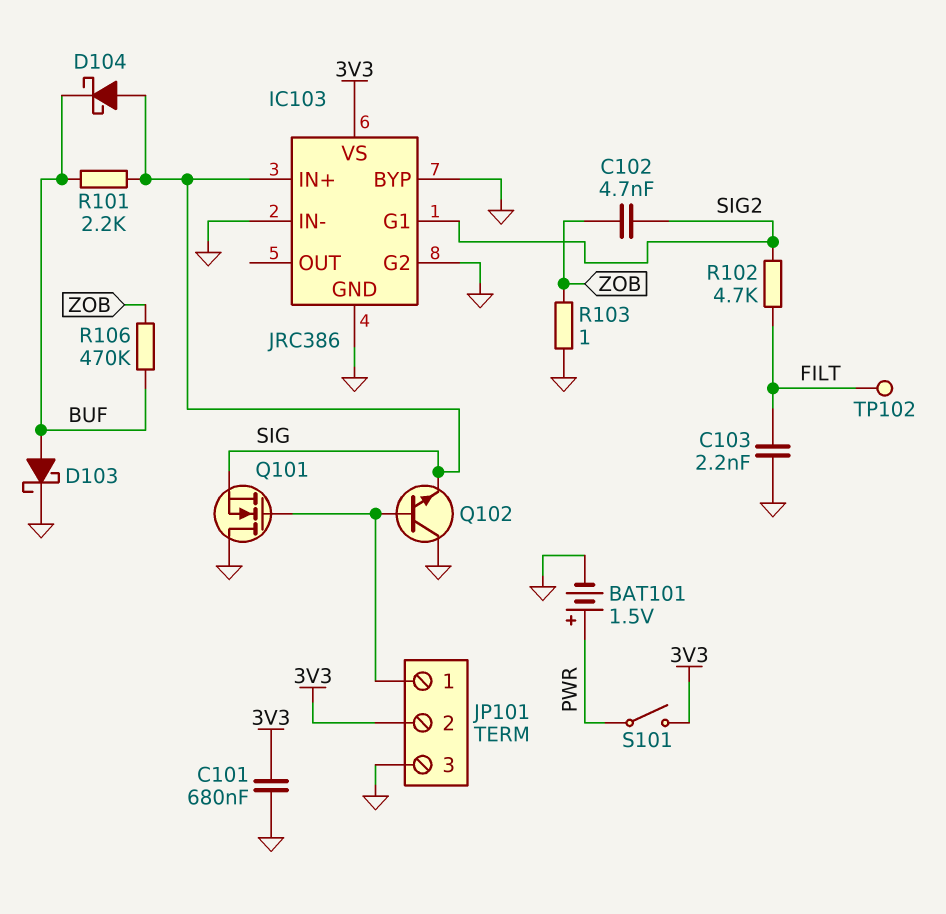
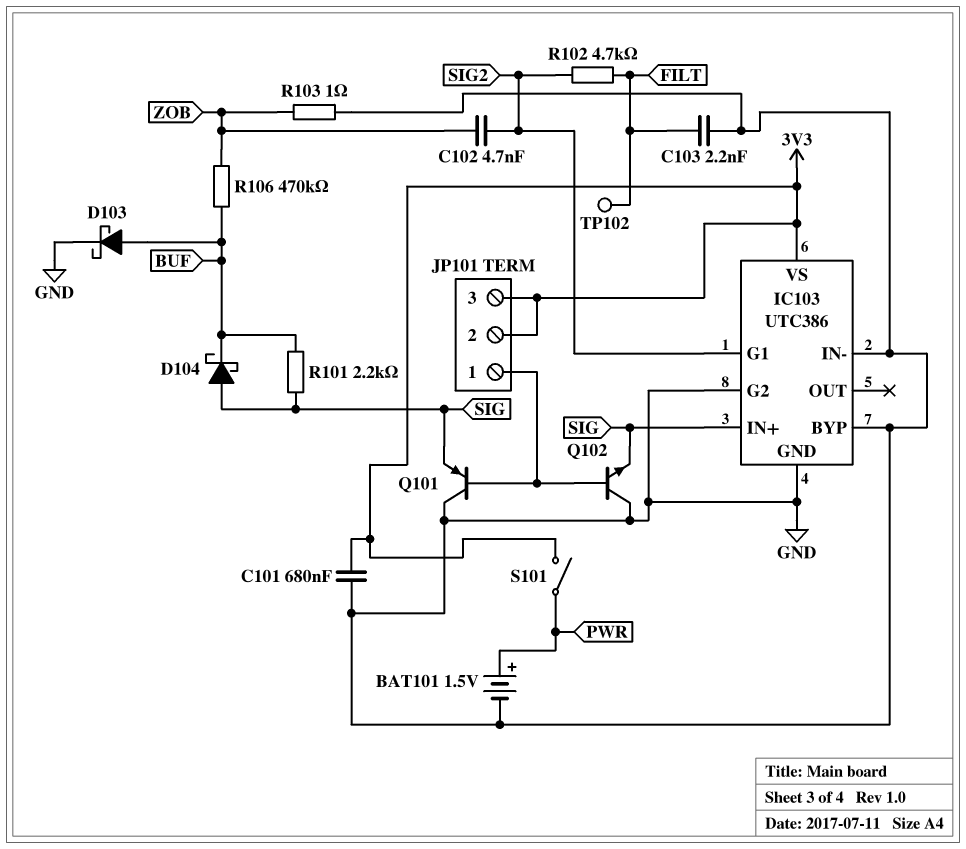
IC103: JRC386 -> UTC386
JP101 pin 3: GND -> 3V3
Q101: NMOS (G JP101/1, D GND, S SIG) -> PNP (B JP101/1, C GND, E SIG)

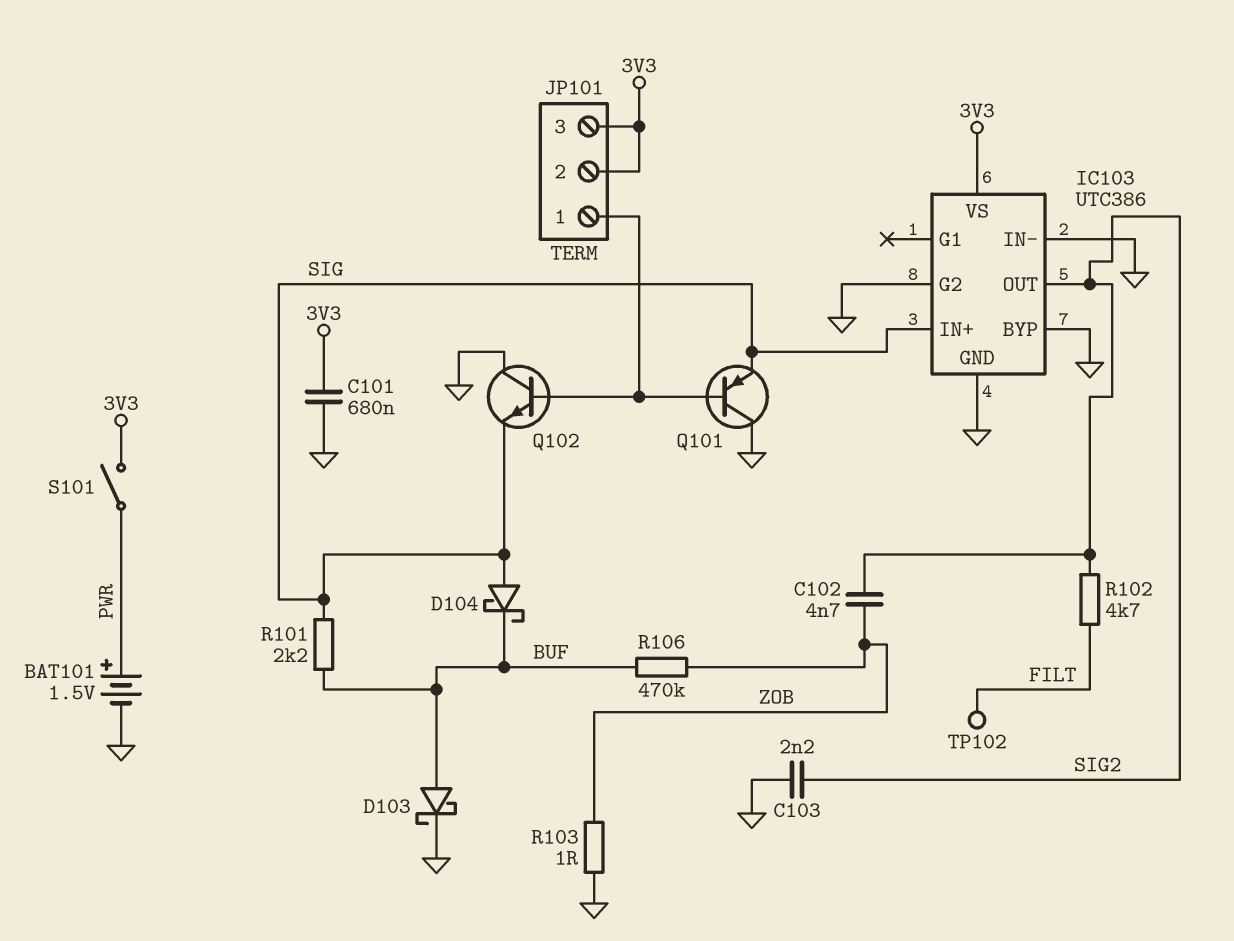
C103: 2.2nF (FILT, GND) -> 2.2nF (GND, SIG2)
IC103 pin G1: SIG2 -> none
IC103 pin OUT: none -> SIG2

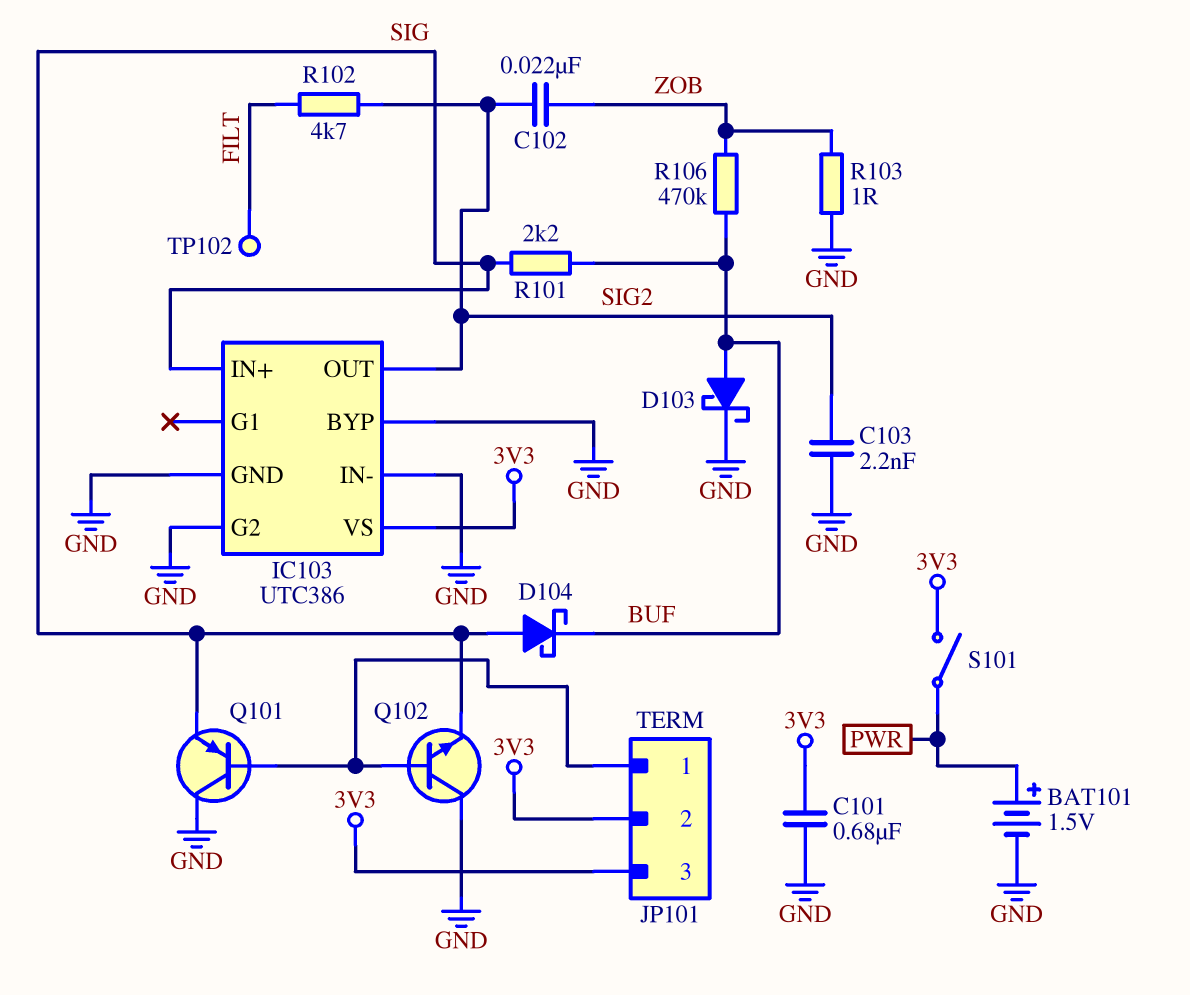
C102: 4.7nF (SIG2, ZOB) -> 22nF (SIG2, ZOB)

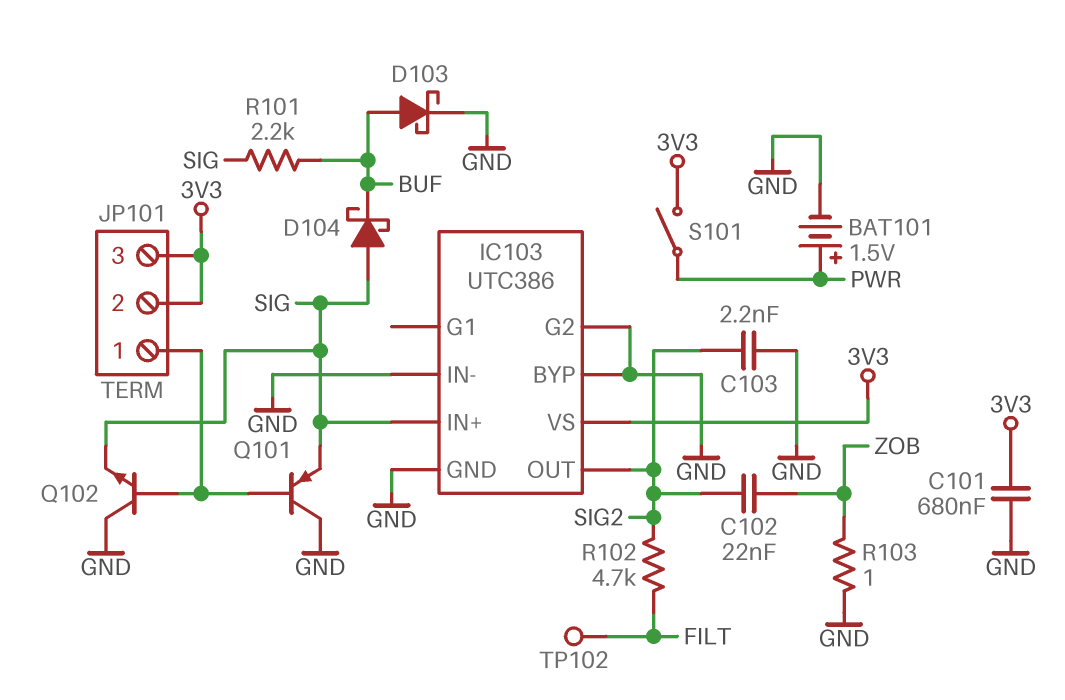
R106: 470k (BUF, ZOB) -> none

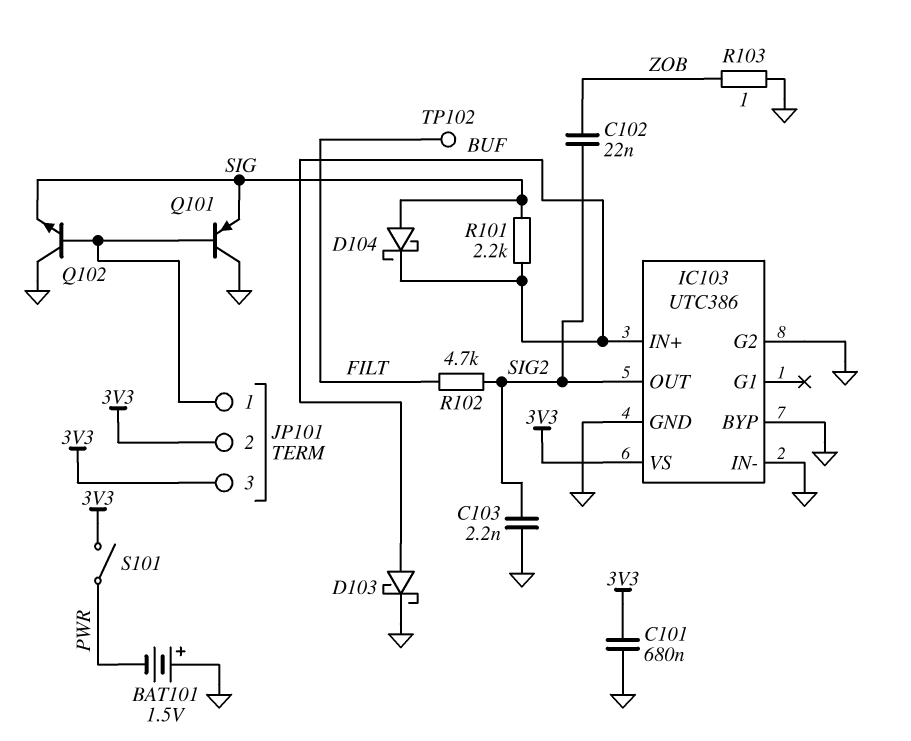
BAT101: 1.5V (plus PWR, minus GND) -> 1.5V (plus GND, minus PWR)
IC103 pin IN+: SIG -> BUF

